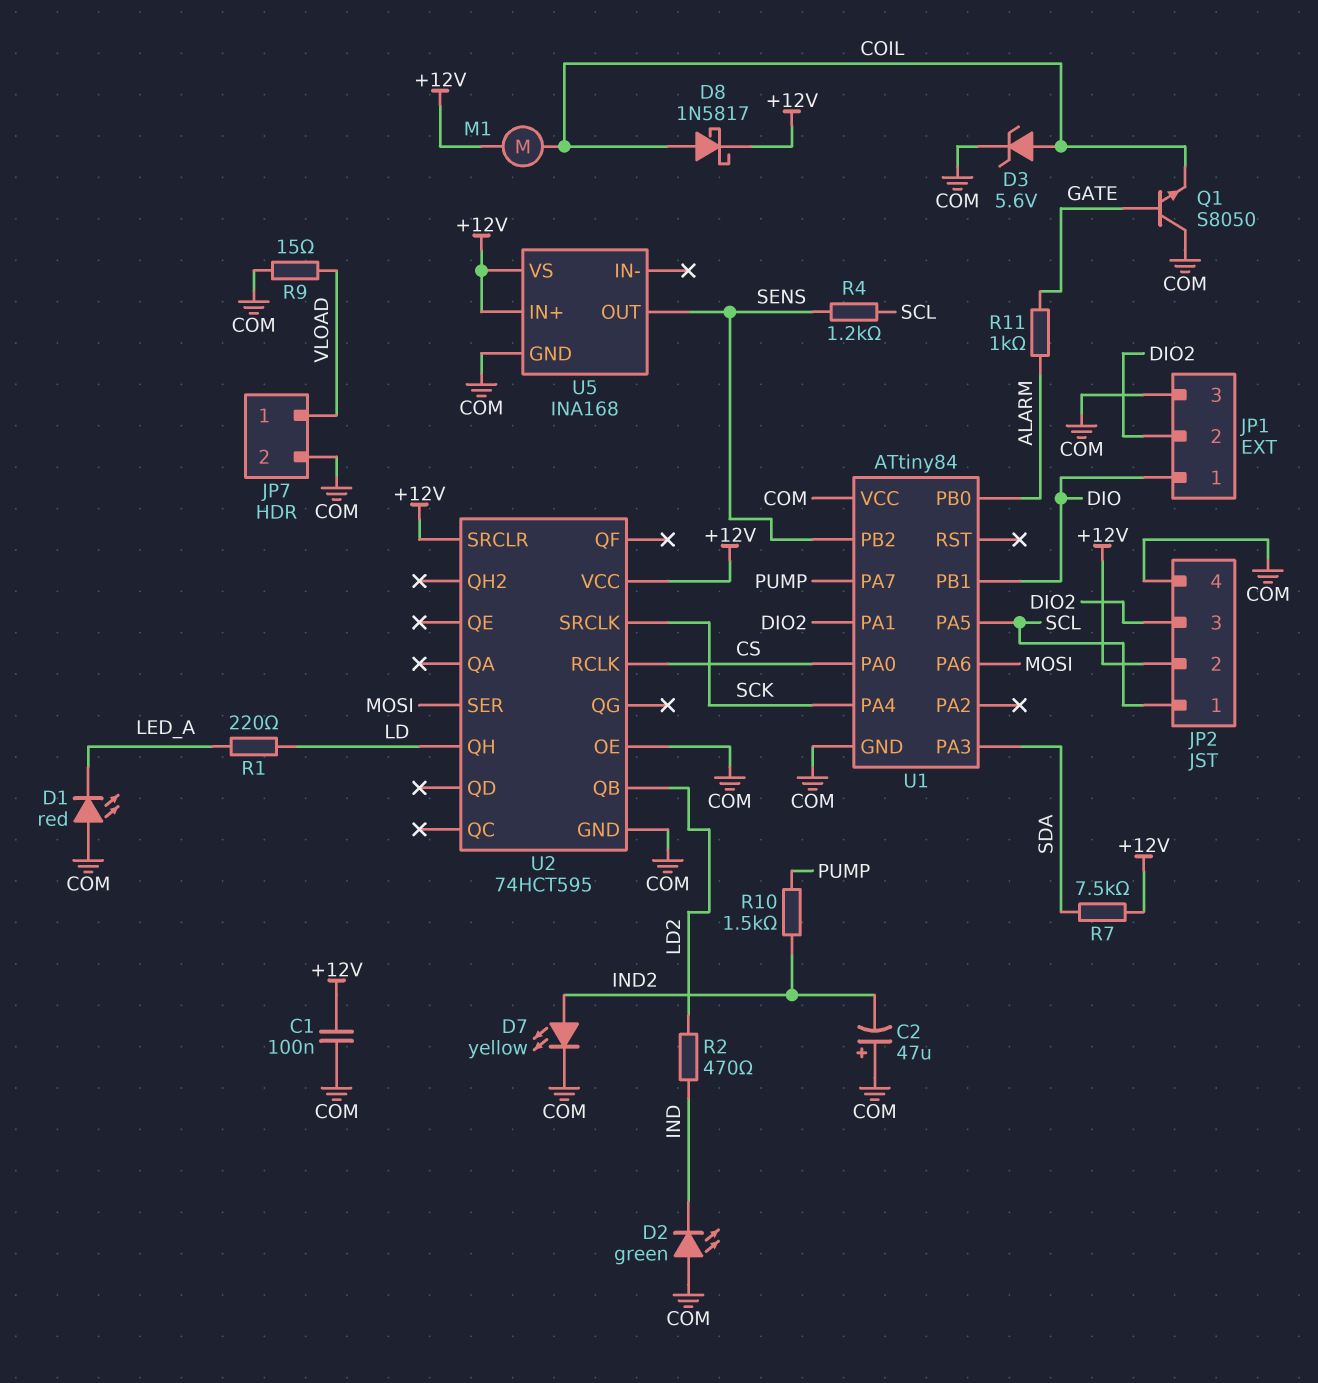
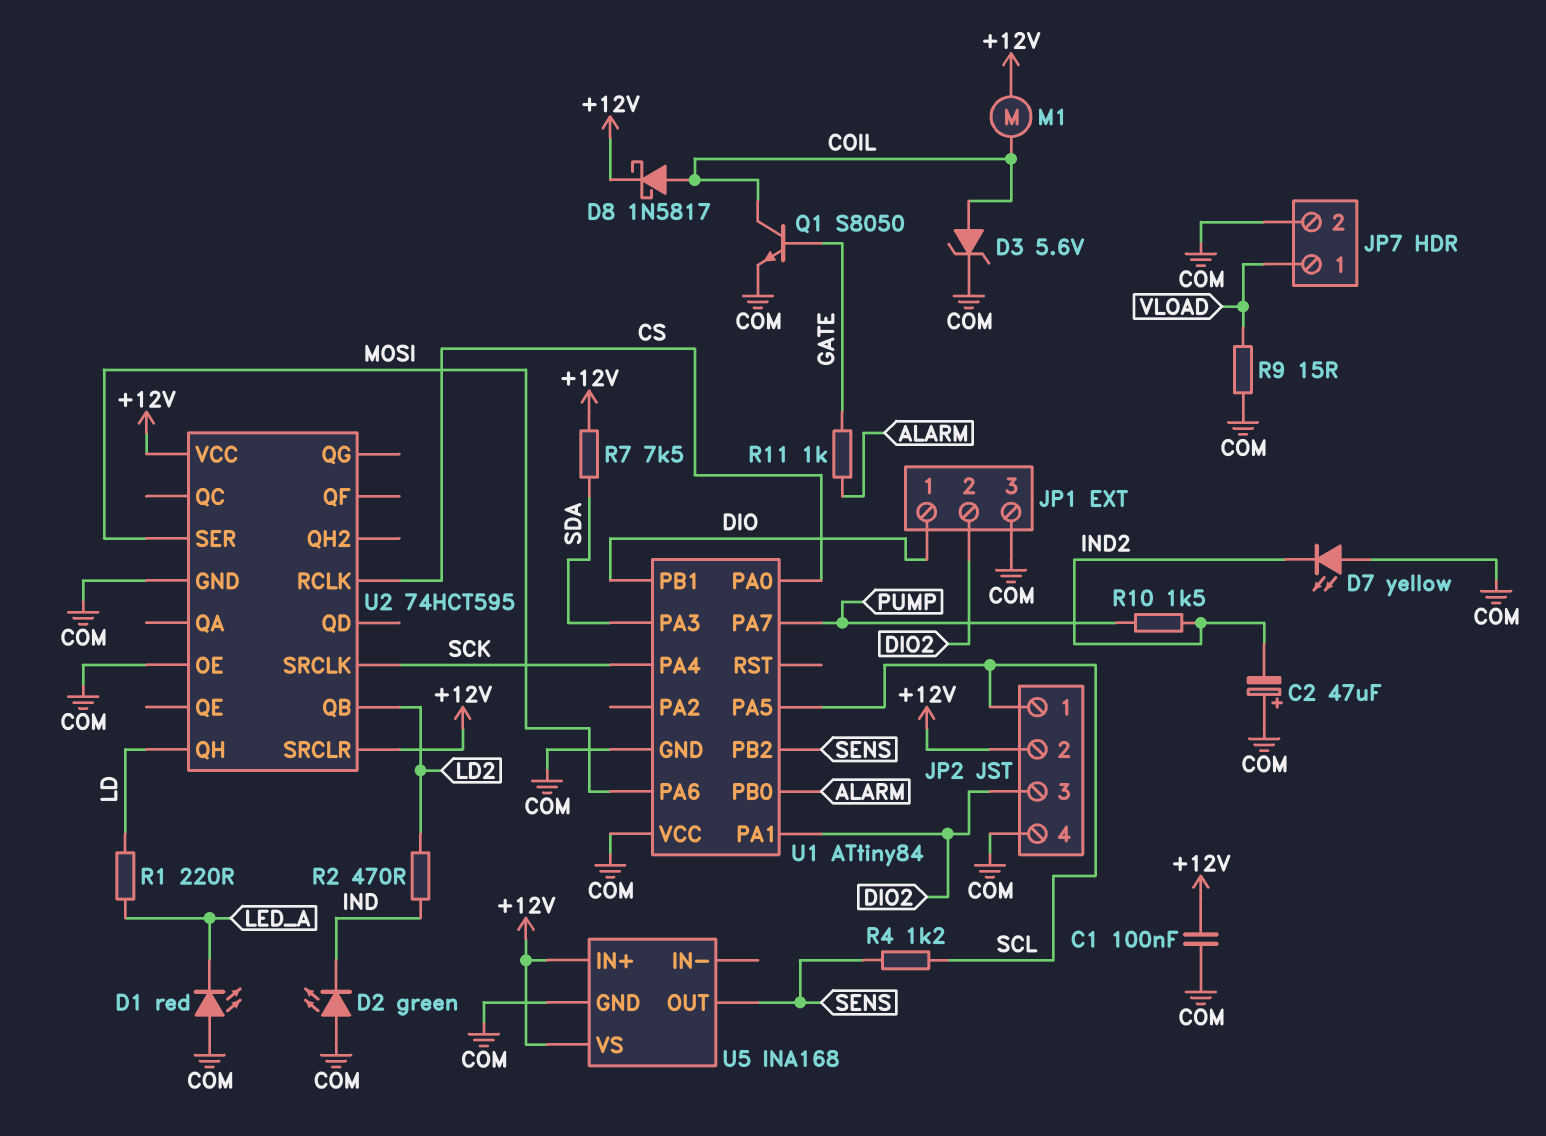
D7: LED yellow (A IND2, K COM) -> LED yellow (A COM, K IND2)
Q1: NPN S8050 (B GATE, C COM, E COIL) -> NPN S8050 (B GATE, C COIL, E COM)

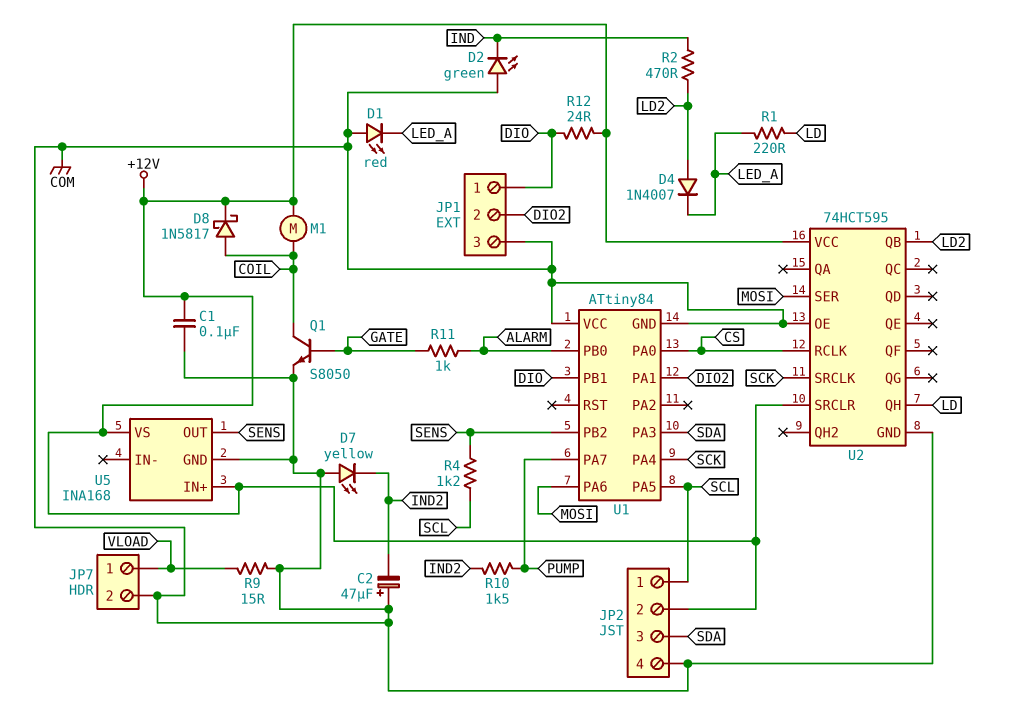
D3: zener 5.6V (A COIL, K COM) -> none
D4: none -> diode 1N4007 (A LD2, K LED_A)
JP2 pin 3: DIO2 -> SDA
R7: 7.5k (+12V, SDA) -> none
R12: none -> 24 (+12V, DIO)

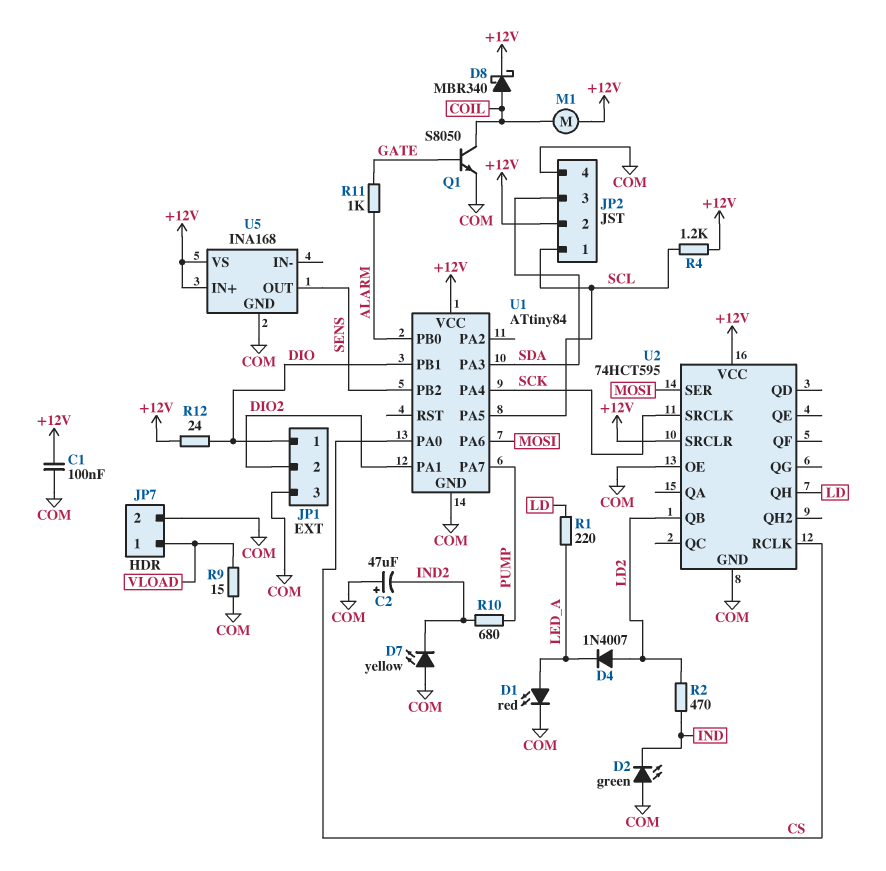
D1: LED red (A COM, K LED_A) -> LED red (A LED_A, K COM)
D8: schottky 1N5817 (A COIL, K +12V) -> schottky MBR340 (A COIL, K +12V)
R4: 1.2k (SCL, SENS) -> 1.2k (+12V, SCL)
R10: 1.5k (IND2, PUMP) -> 680 (IND2, PUMP)
U1 pin VCC: COM -> +12V

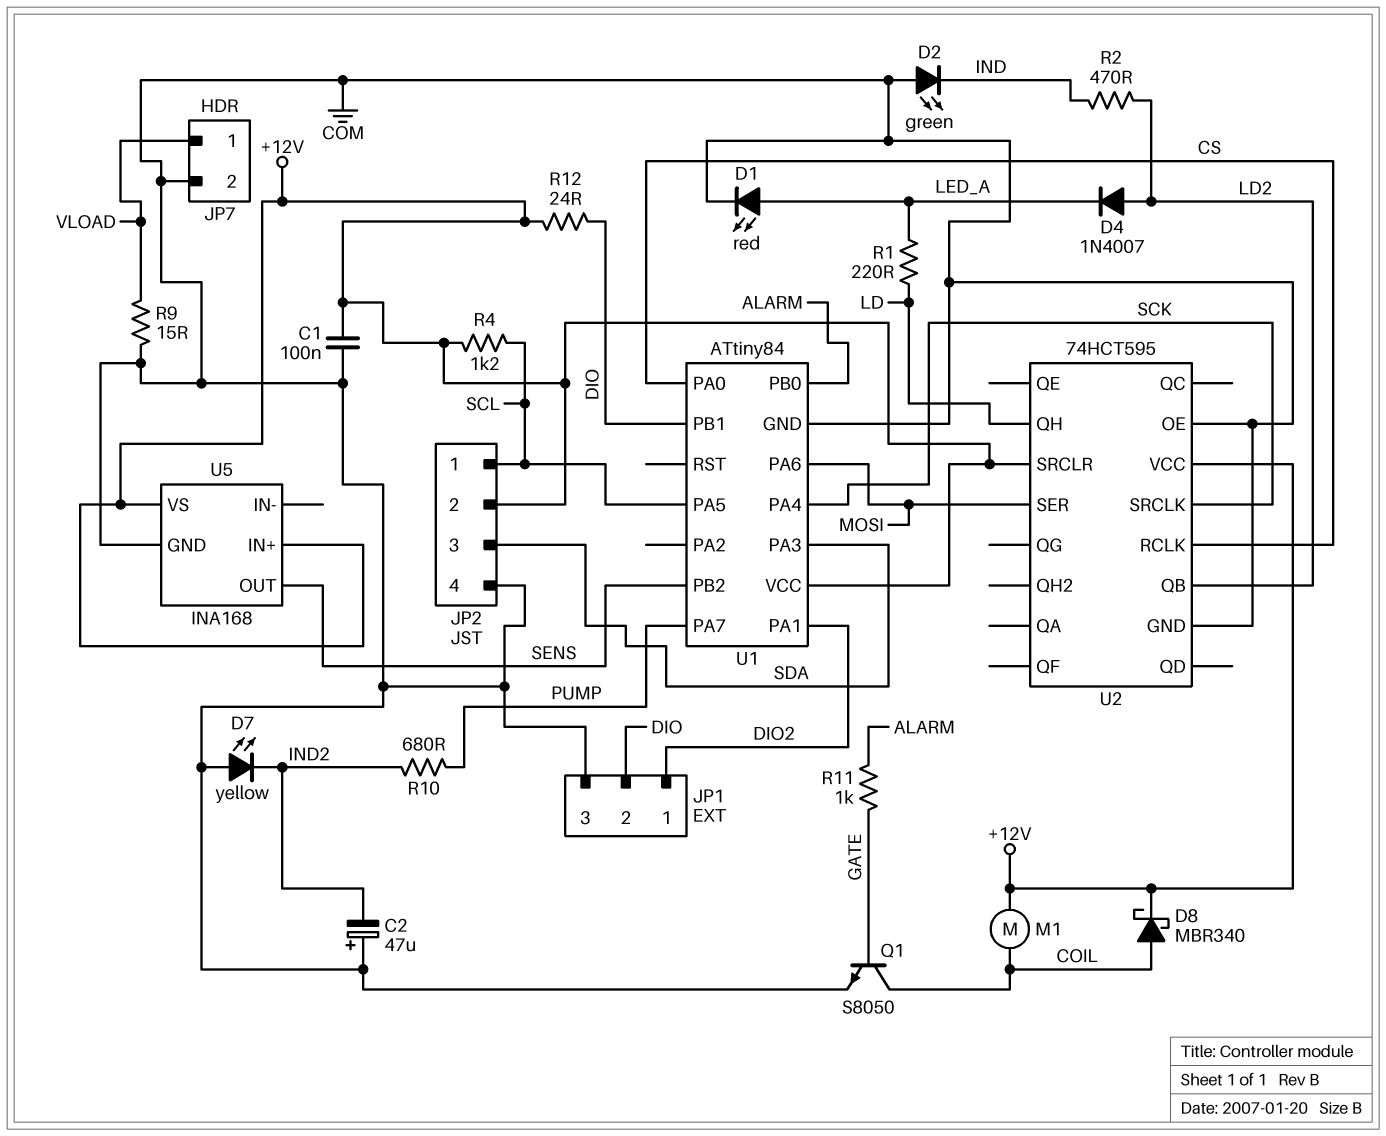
JP1 pin 1: DIO -> DIO2
JP1 pin 2: DIO2 -> DIO

